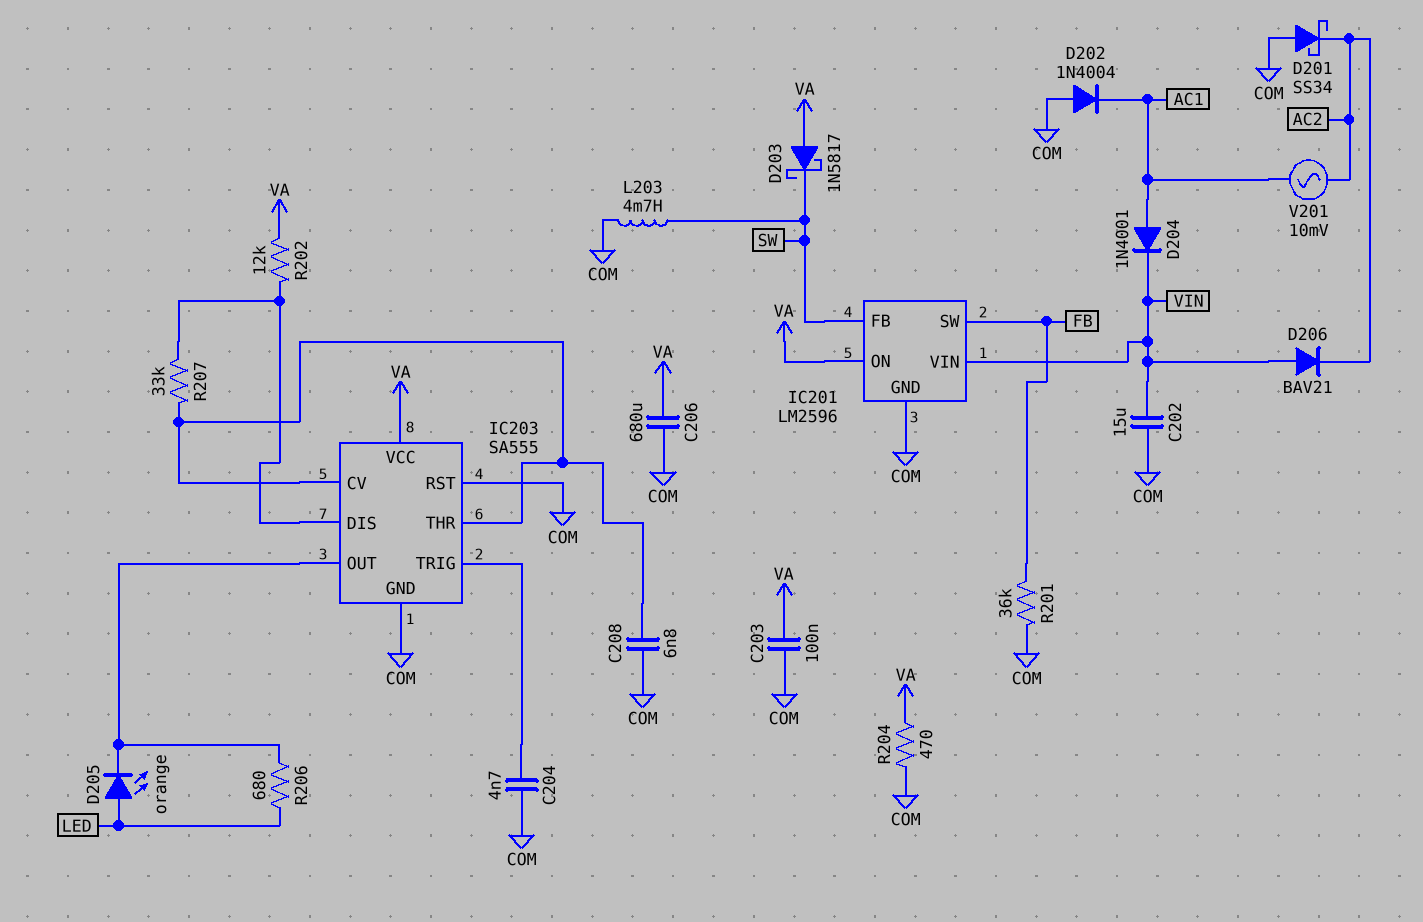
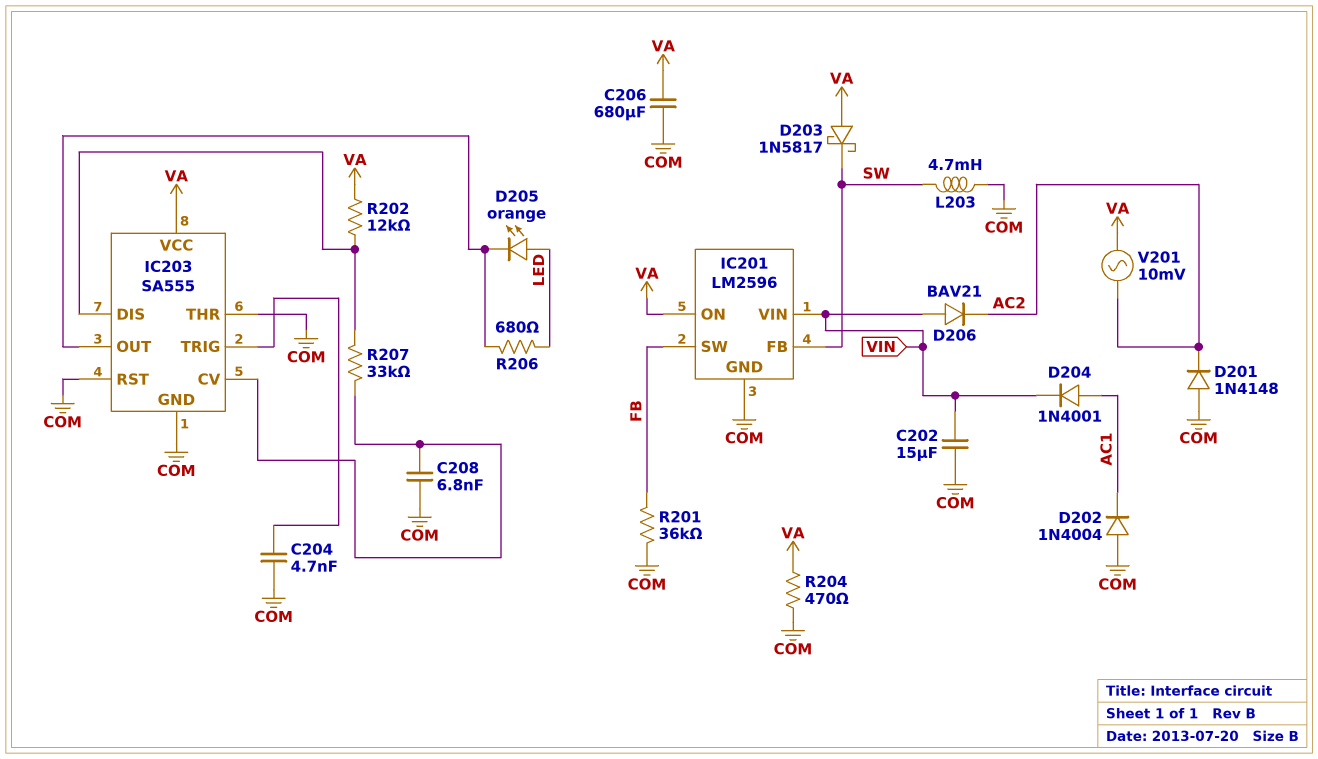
C203: 100nF (COM, VA) -> none
D201: schottky SS34 (A COM, K AC2) -> diode 1N4148 (A COM, K AC2)
IC203 pin THR: IC203/CV -> COM
V201: AC 10mV (AC1, AC2) -> AC 10mV (AC2, VA)

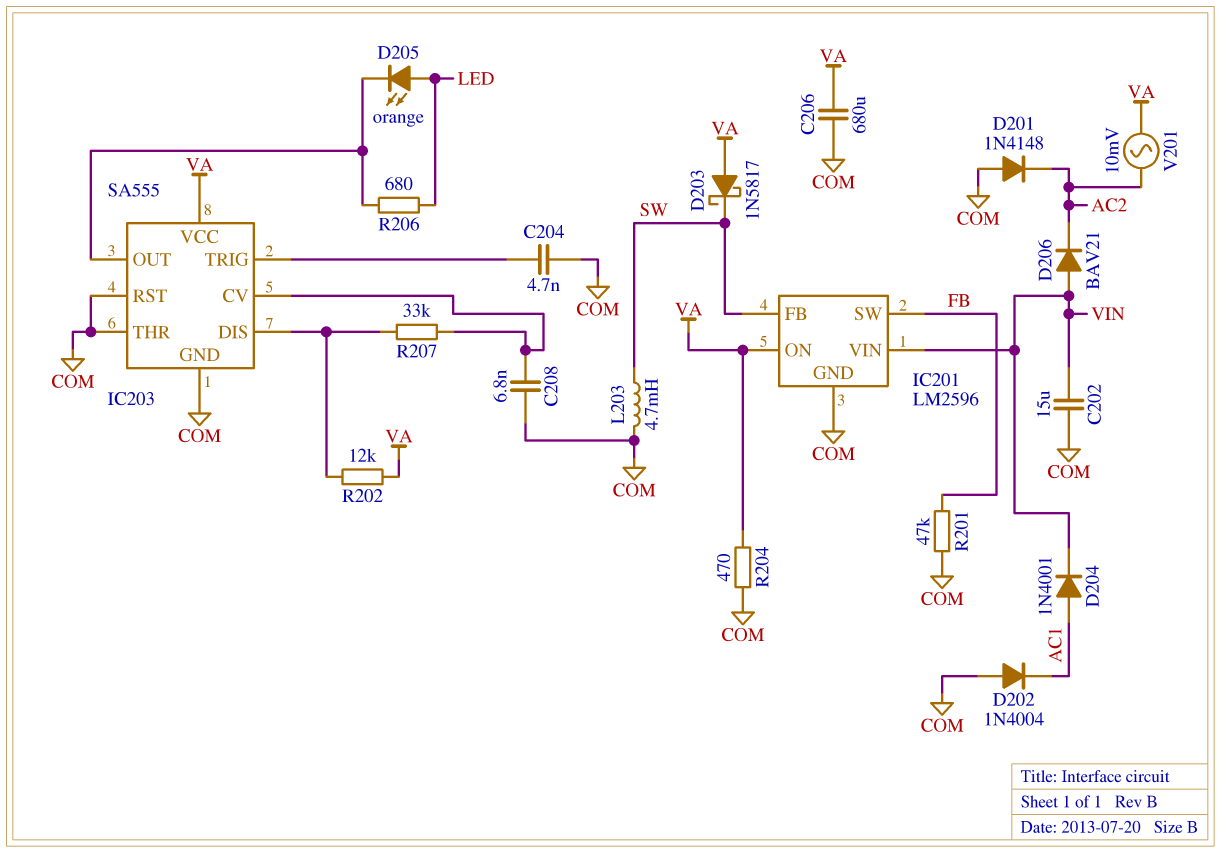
R201: 36k (COM, FB) -> 47k (COM, FB)

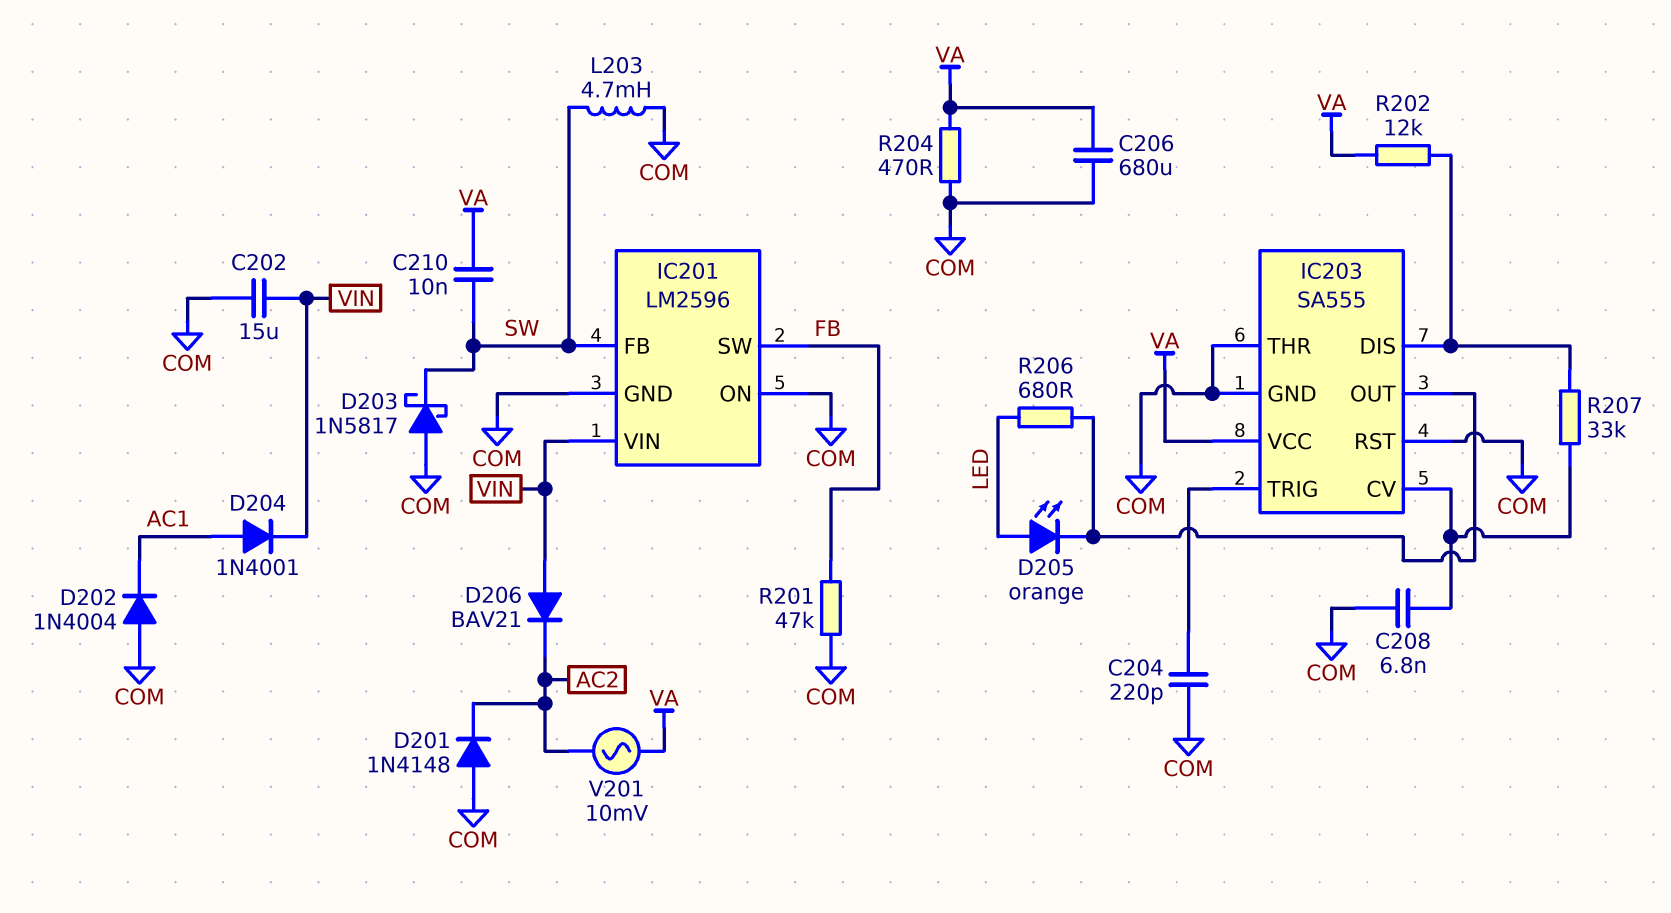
C204: 4.7nF (COM, IC203/TRIG) -> 220pF (COM, IC203/TRIG)
C210: none -> 10nF (SW, VA)
D203: schottky 1N5817 (A VA, K SW) -> schottky 1N5817 (A COM, K SW)
IC201 pin ON: VA -> COM

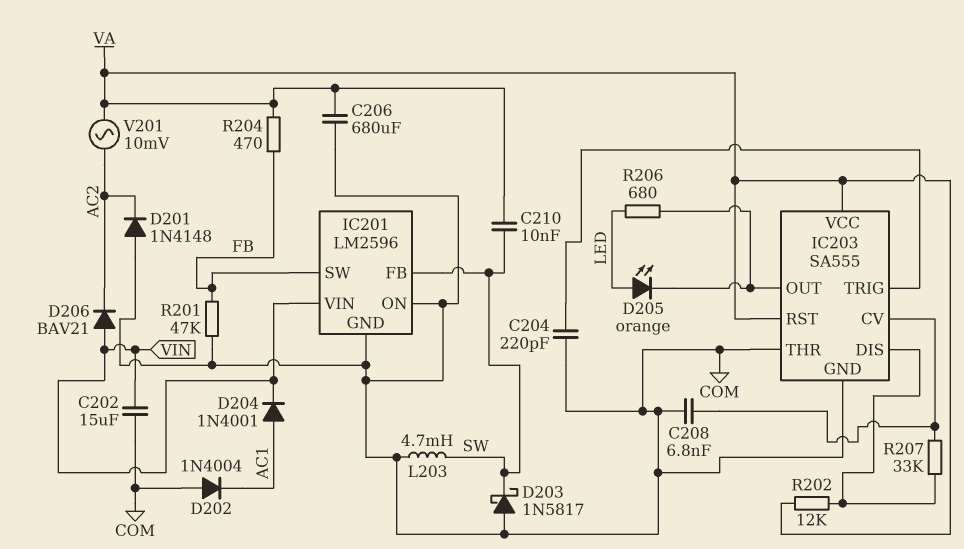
IC203 pin RST: COM -> VA
R204: 470 (COM, VA) -> 470 (FB, VA)

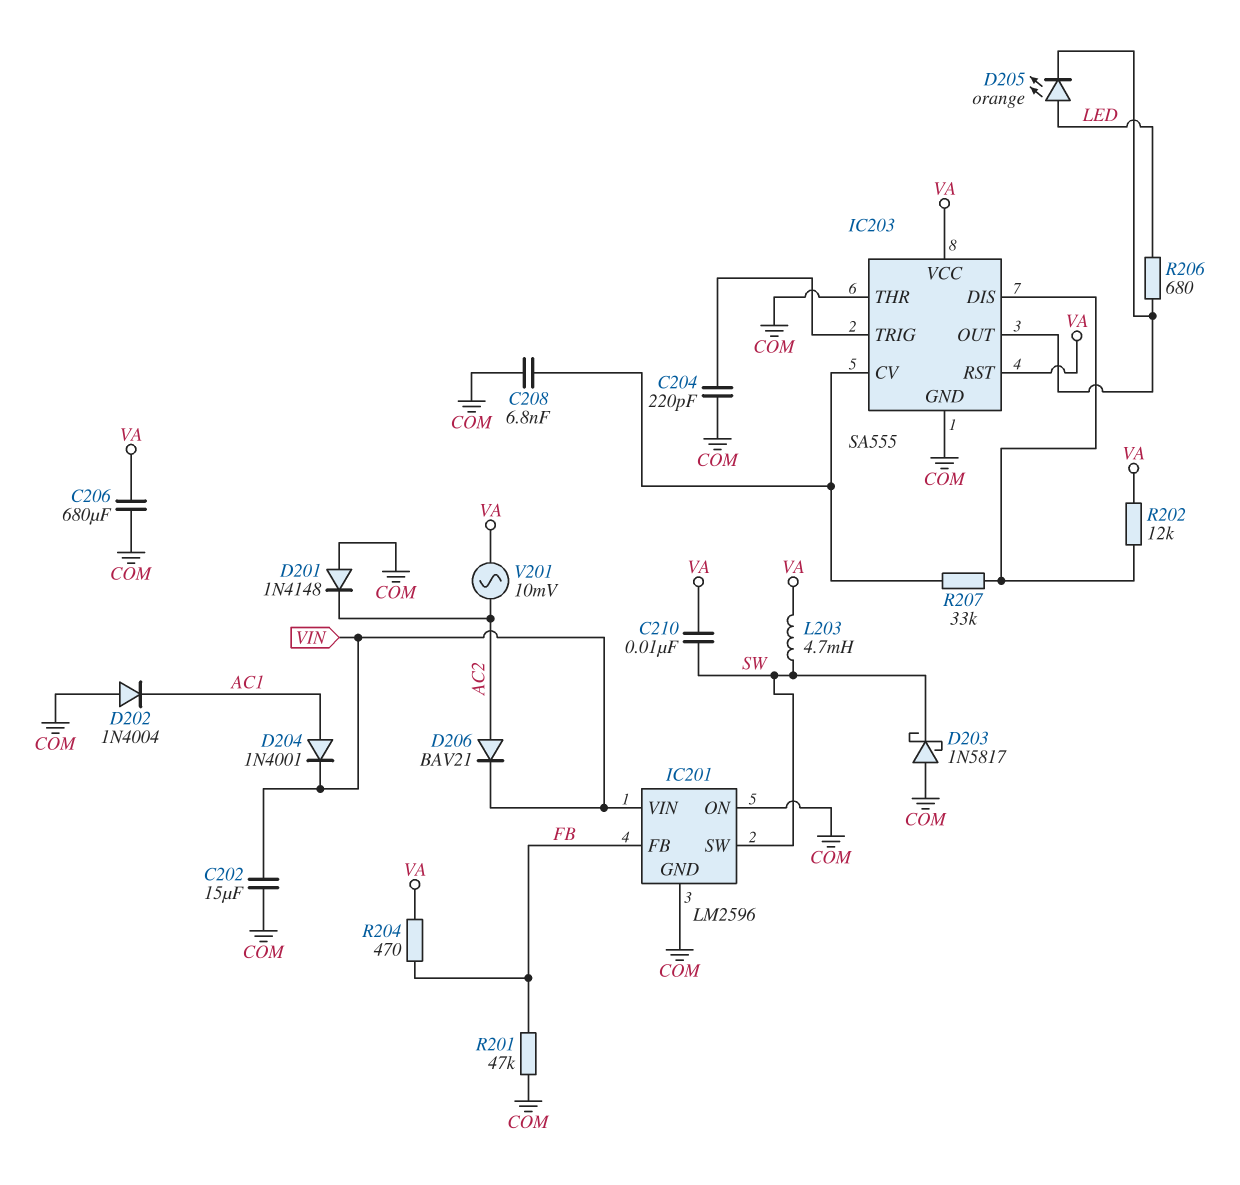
D206: diode BAV21 (A VIN, K AC2) -> diode BAV21 (A AC2, K VIN)
IC201 pin FB: SW -> FB
IC201 pin SW: FB -> SW
L203: 4.7mH (COM, SW) -> 4.7mH (SW, VA)

